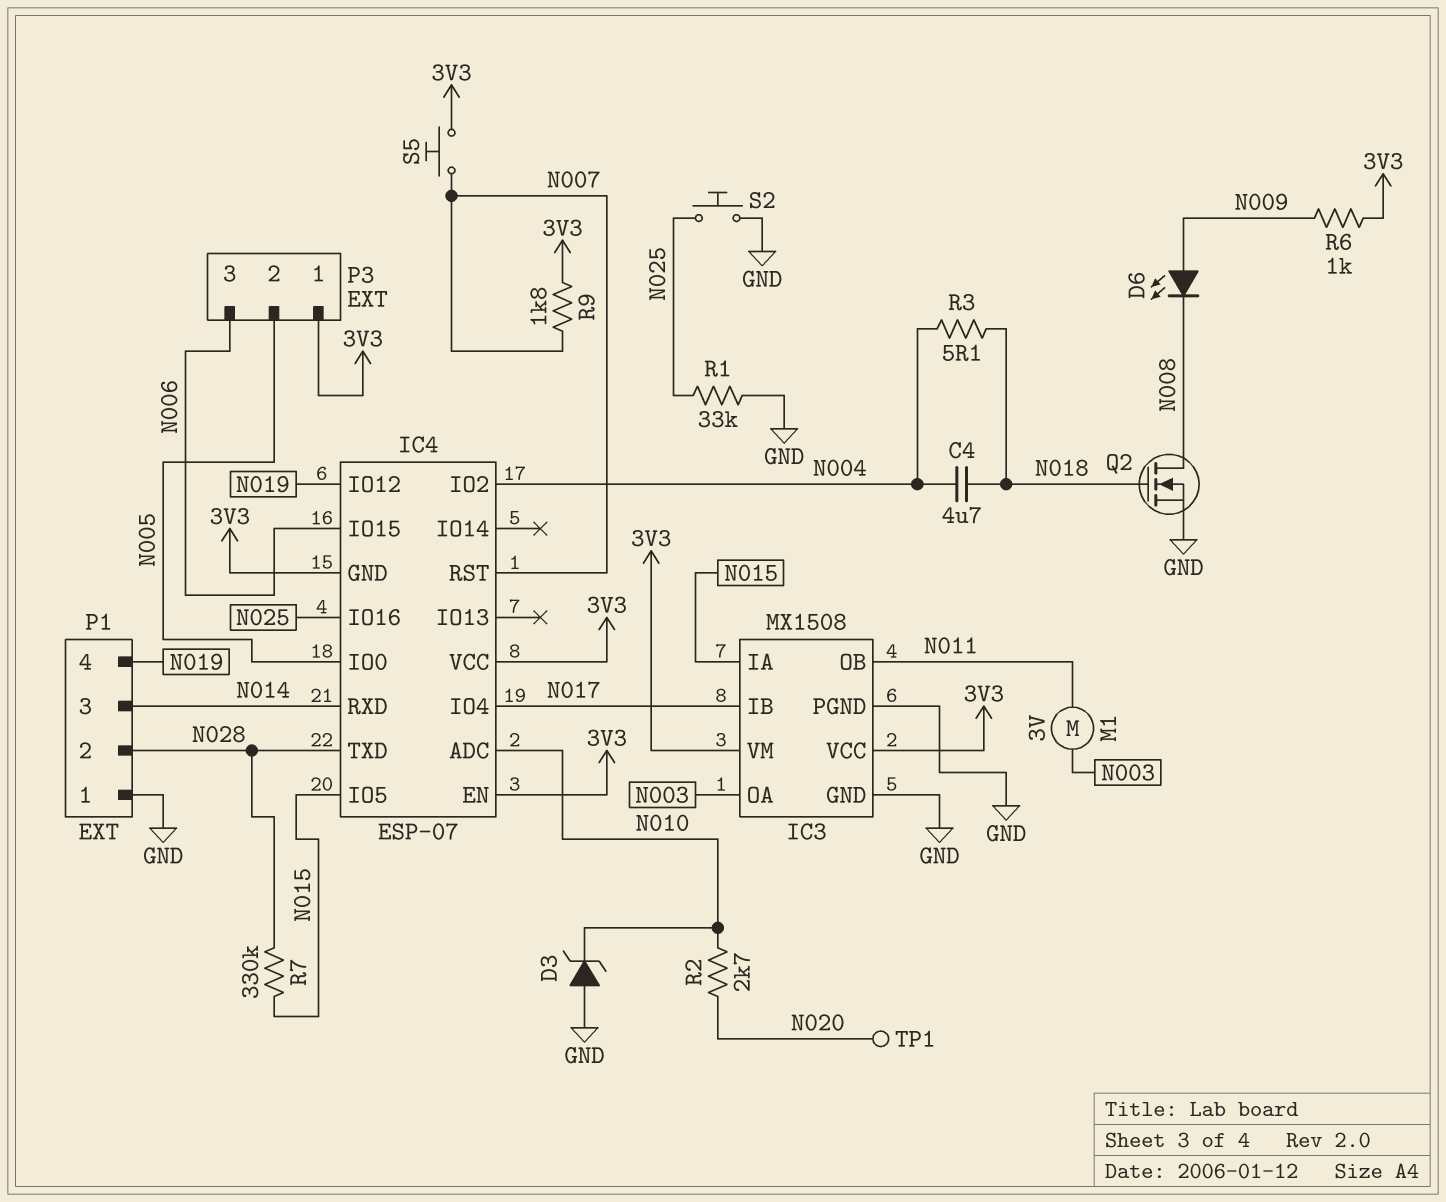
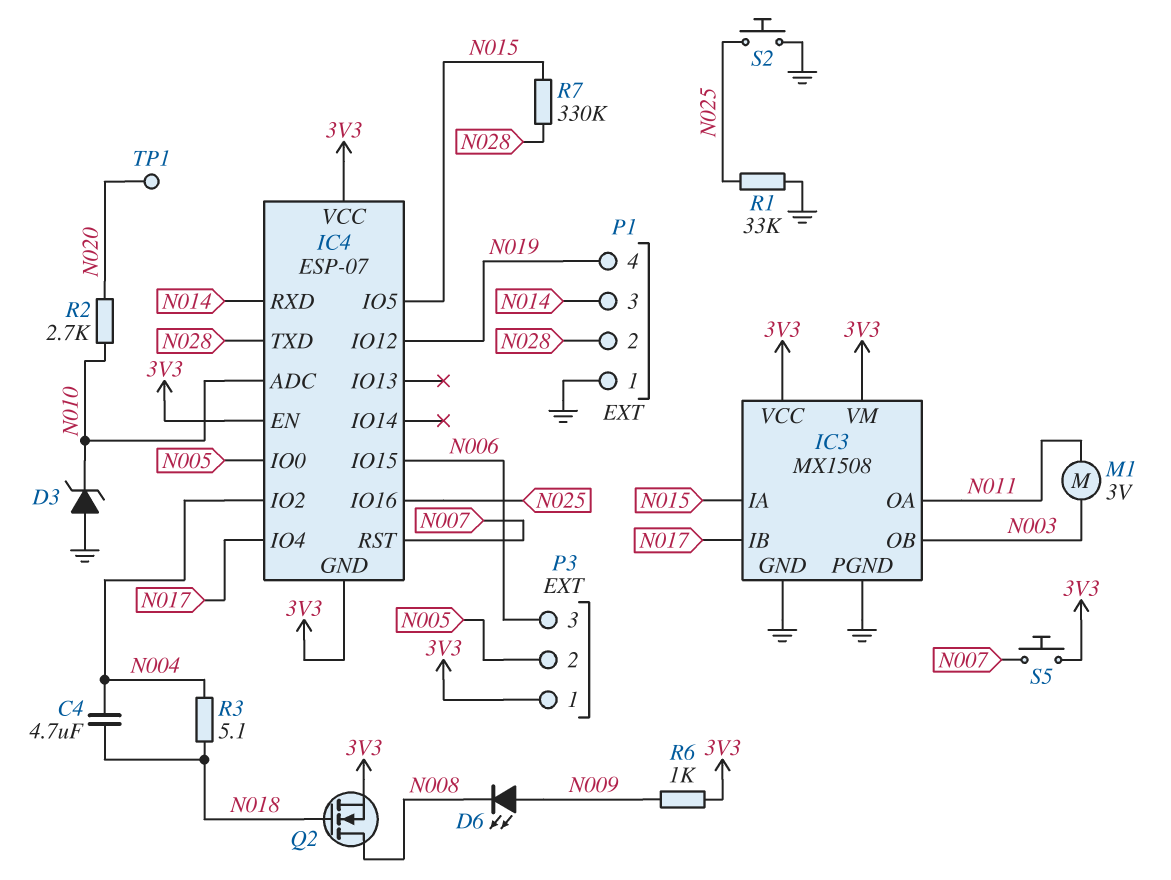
IC3 pin OA: N003 -> N011
IC3 pin OB: N011 -> N003
Q2: NMOS (G N018, D N008, S GND) -> NMOS (G N018, D N008, S 3V3)
R9: 1.8k (3V3, N007) -> none

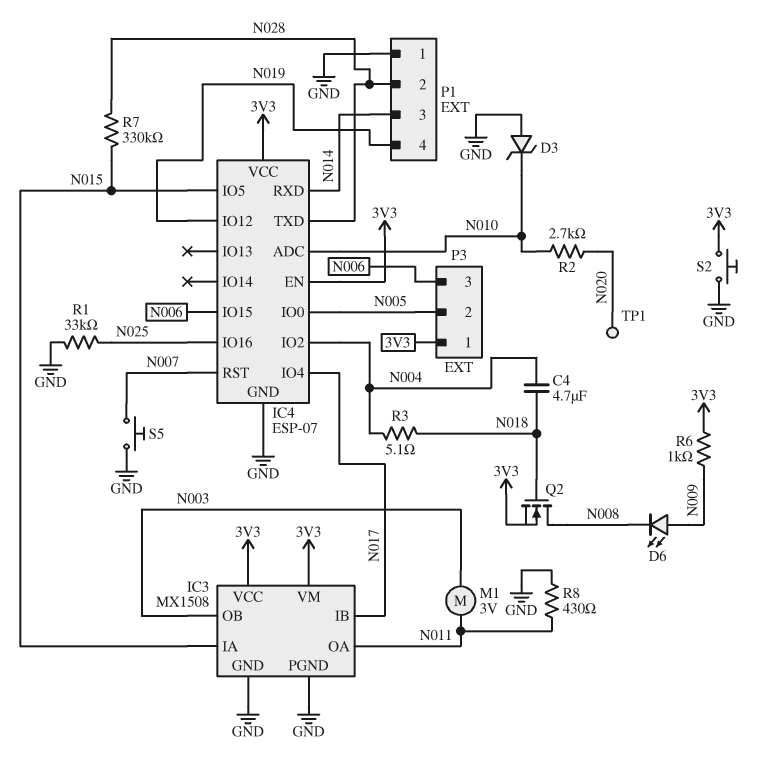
IC4 pin GND: 3V3 -> GND
R8: none -> 430 (GND, N011)
S2: button (GND, N025) -> button (3V3, GND)
S5: button (3V3, N007) -> button (GND, N007)

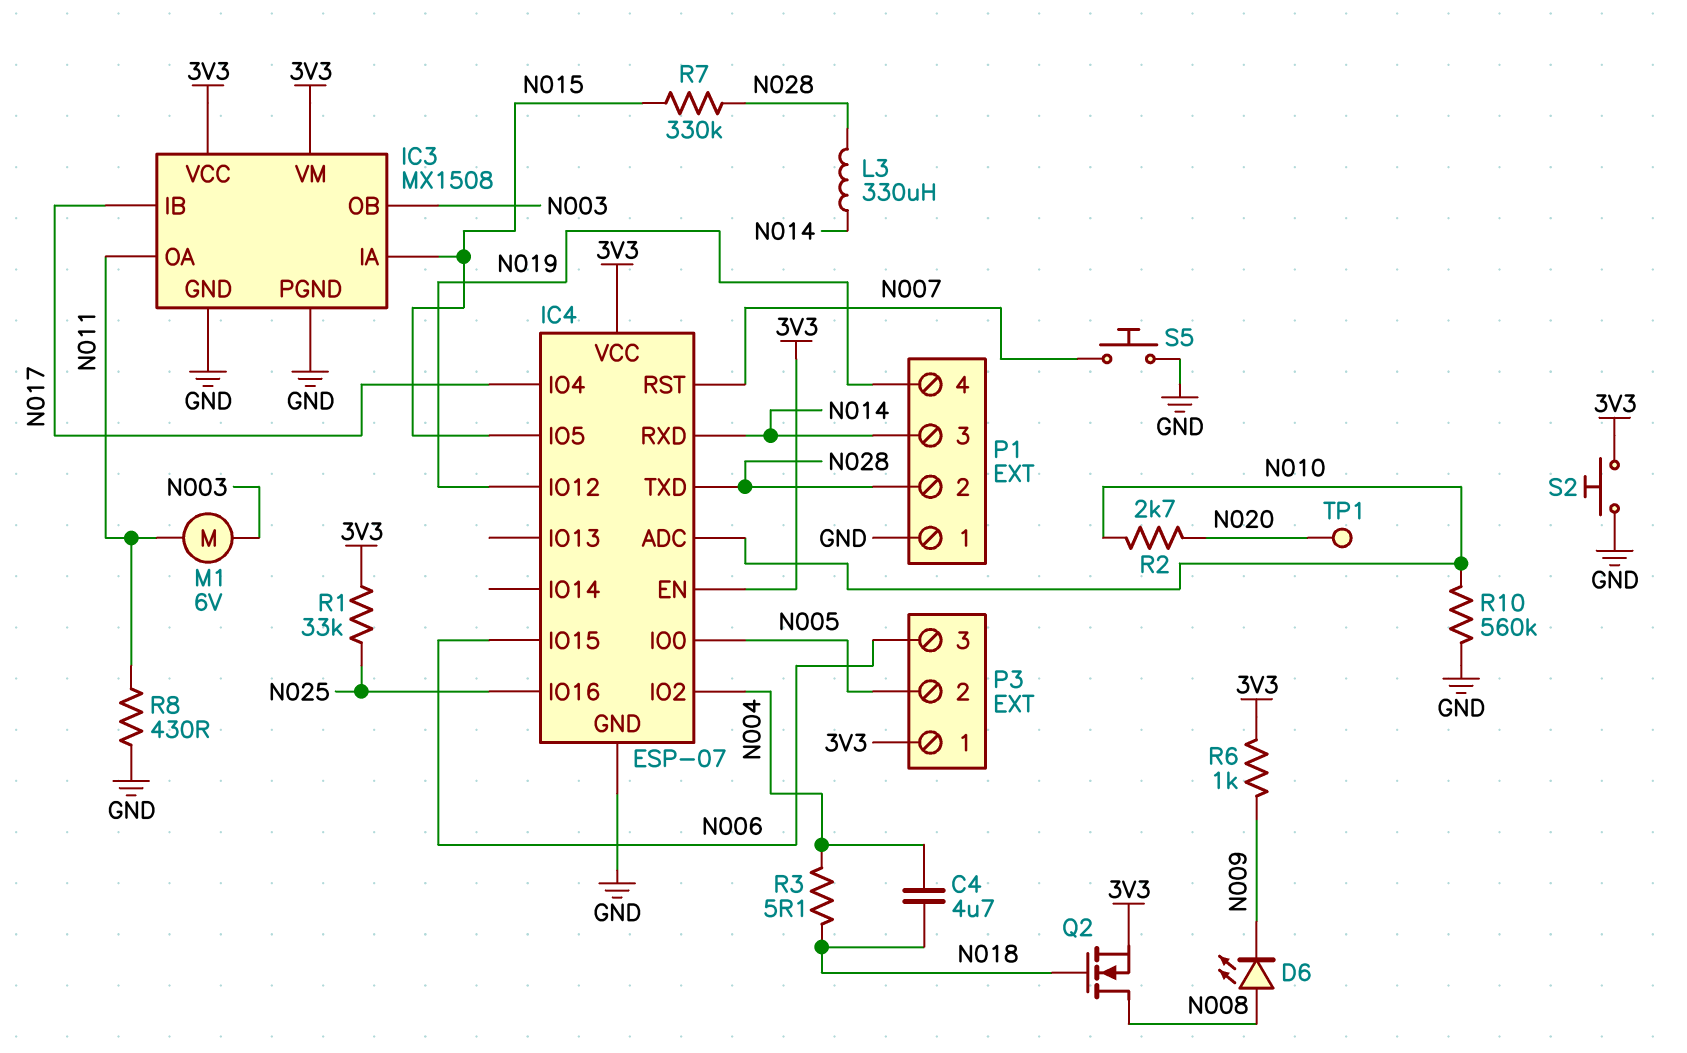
D3: zener (A GND, K N010) -> none
D6: LED (A N009, K N008) -> LED (A N008, K N009)
L3: none -> 330uH (N014, N028)
M1: motor 3V (N003, N011) -> motor 6V (N003, N011)
R1: 33k (GND, N025) -> 33k (3V3, N025)
R10: none -> 560k (GND, N010)

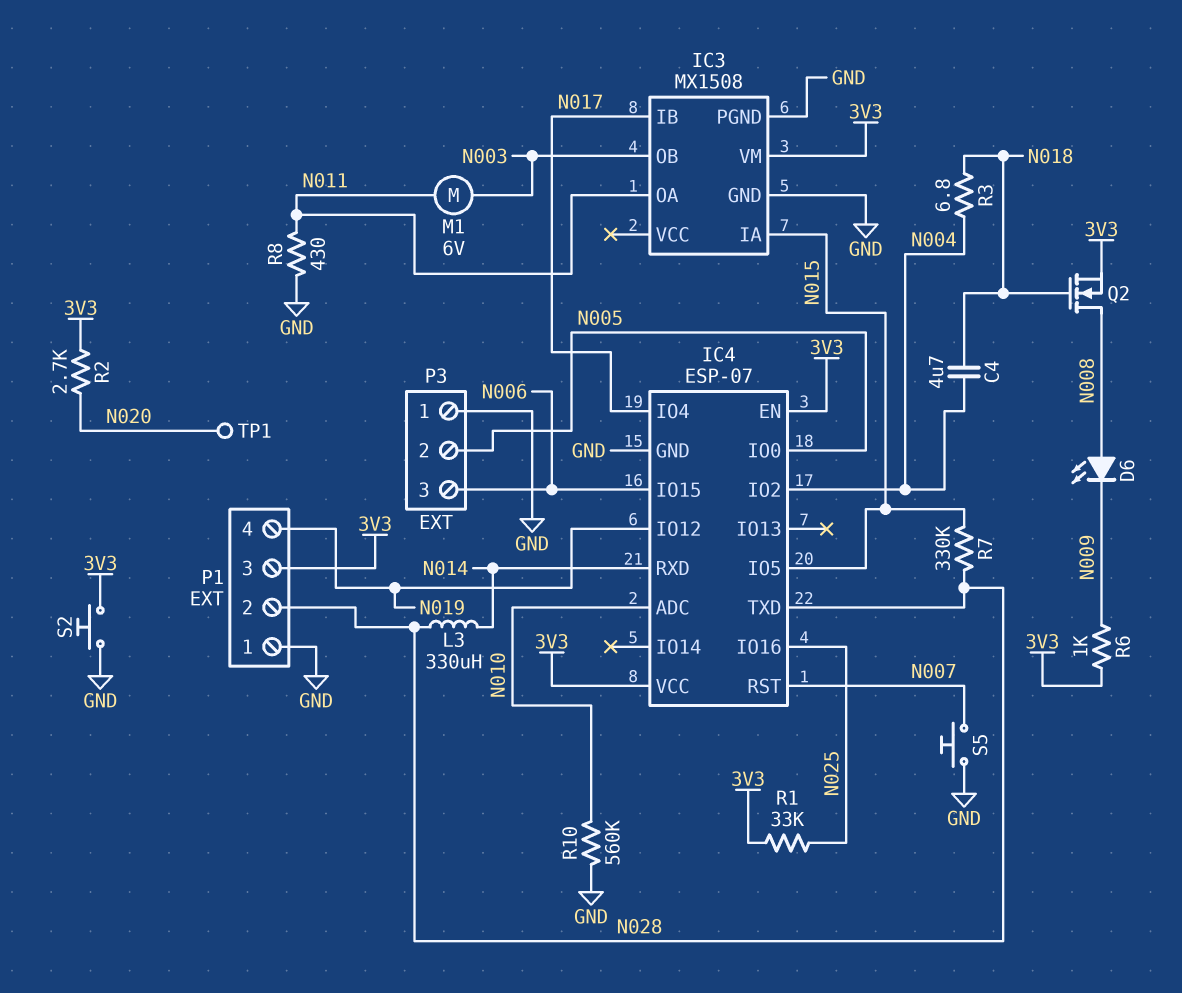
IC3 pin VCC: 3V3 -> none
P1 pin 3: N014 -> 3V3
P3 pin 1: 3V3 -> GND
R2: 2.7k (N010, N020) -> 2.7k (3V3, N020)
R3: 5.1 (N004, N018) -> 6.8 (N004, N018)

